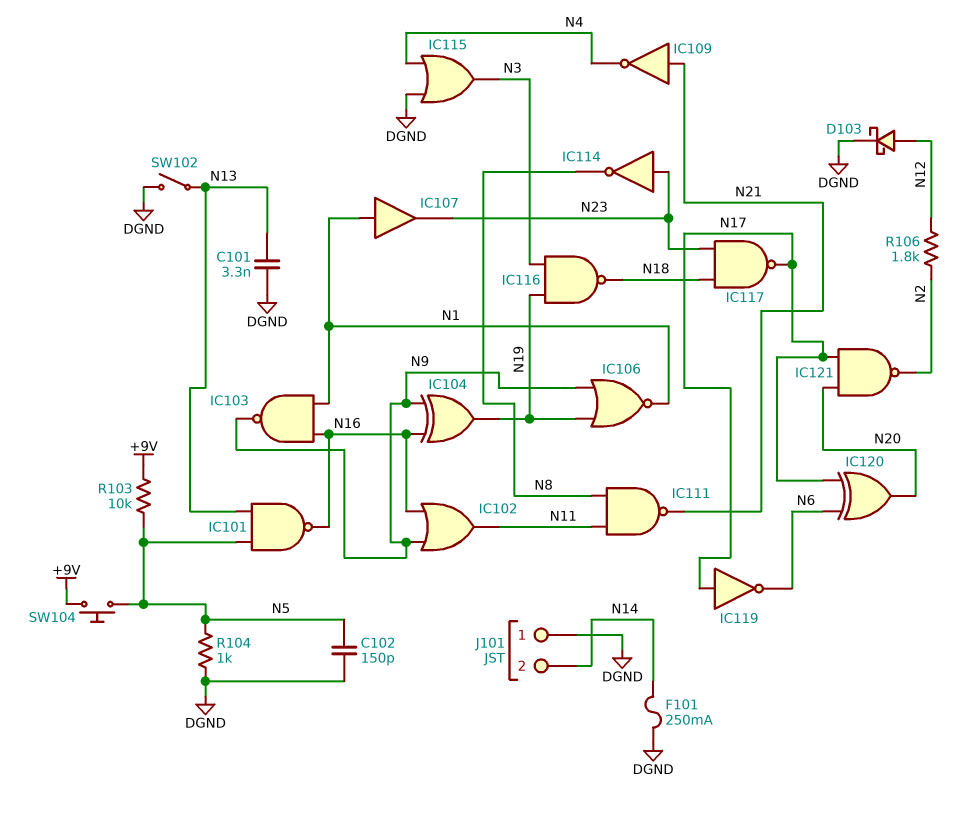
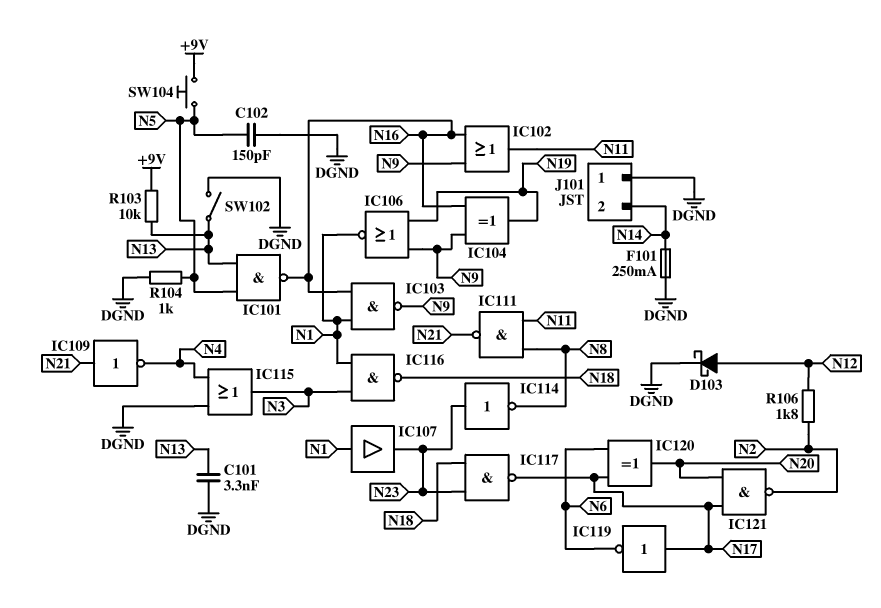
IC116: NAND (in N3, in N19, out N18) -> NAND (in N1, in N3, out N18)
R103: 10k (+9V, N5) -> 10k (+9V, N13)

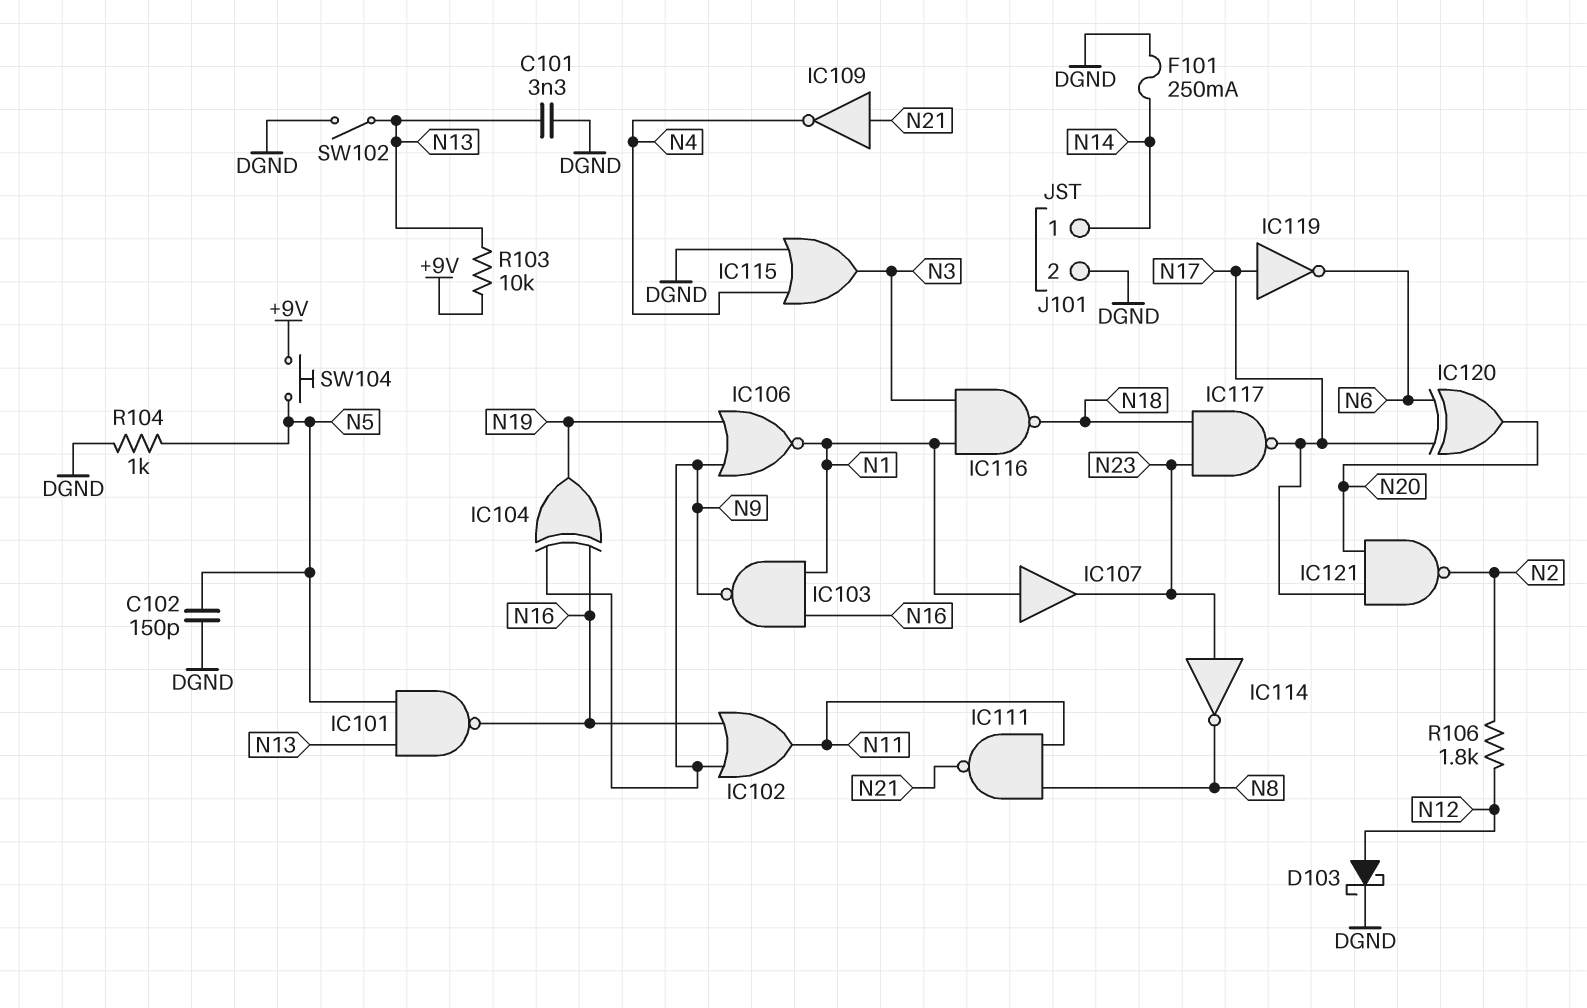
J101 pin 1: DGND -> N14
J101 pin 2: N14 -> DGND

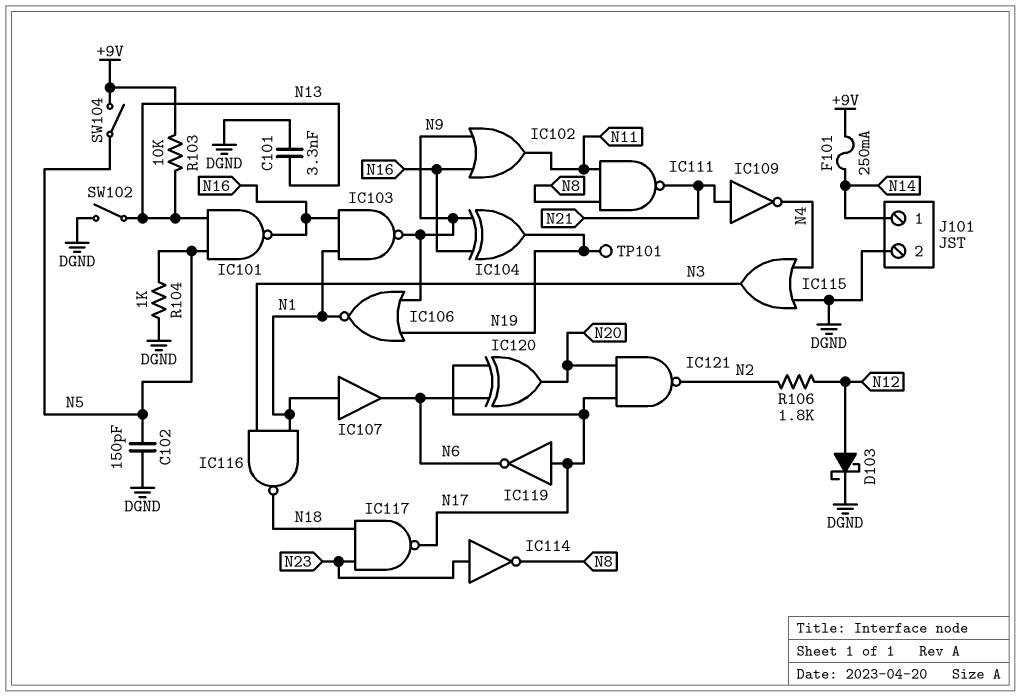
F101: 250mA (DGND, N14) -> 250mA (+9V, N14)
IC107: buffer (in N1, out N23) -> buffer (in N1, out N6)
SW104: button (+9V, N5) -> switch (+9V, N5)
TP101: none -> test point (N19)

